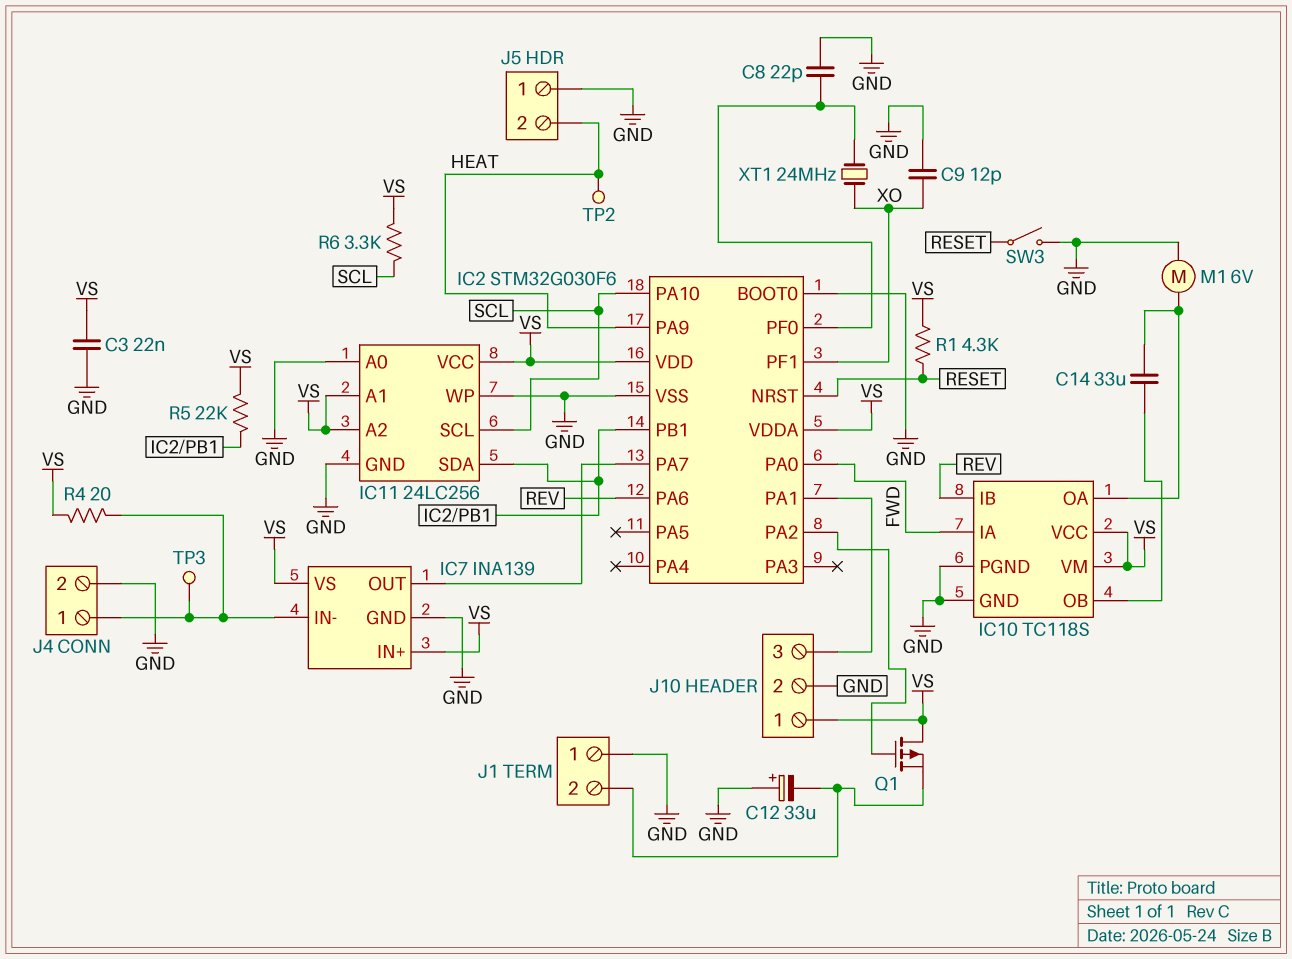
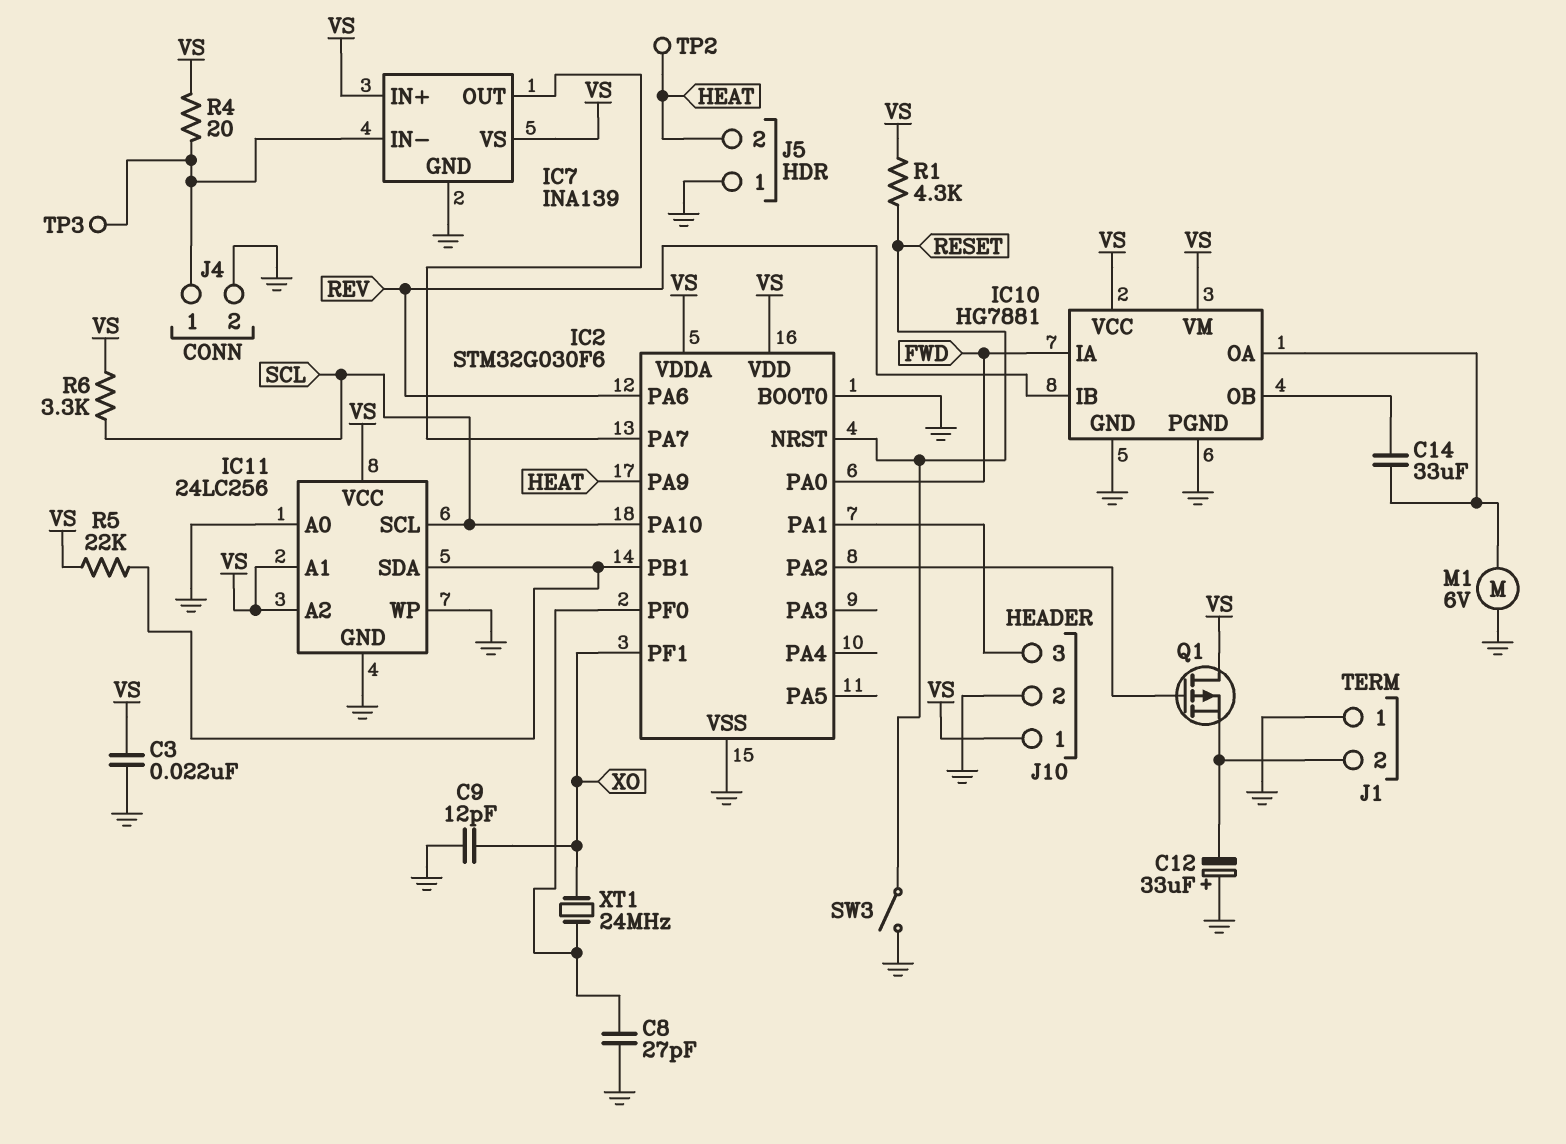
C8: 22pF (GND, IC2/PF0) -> 27pF (GND, IC2/PF0)
IC10: TC118S -> HG7881

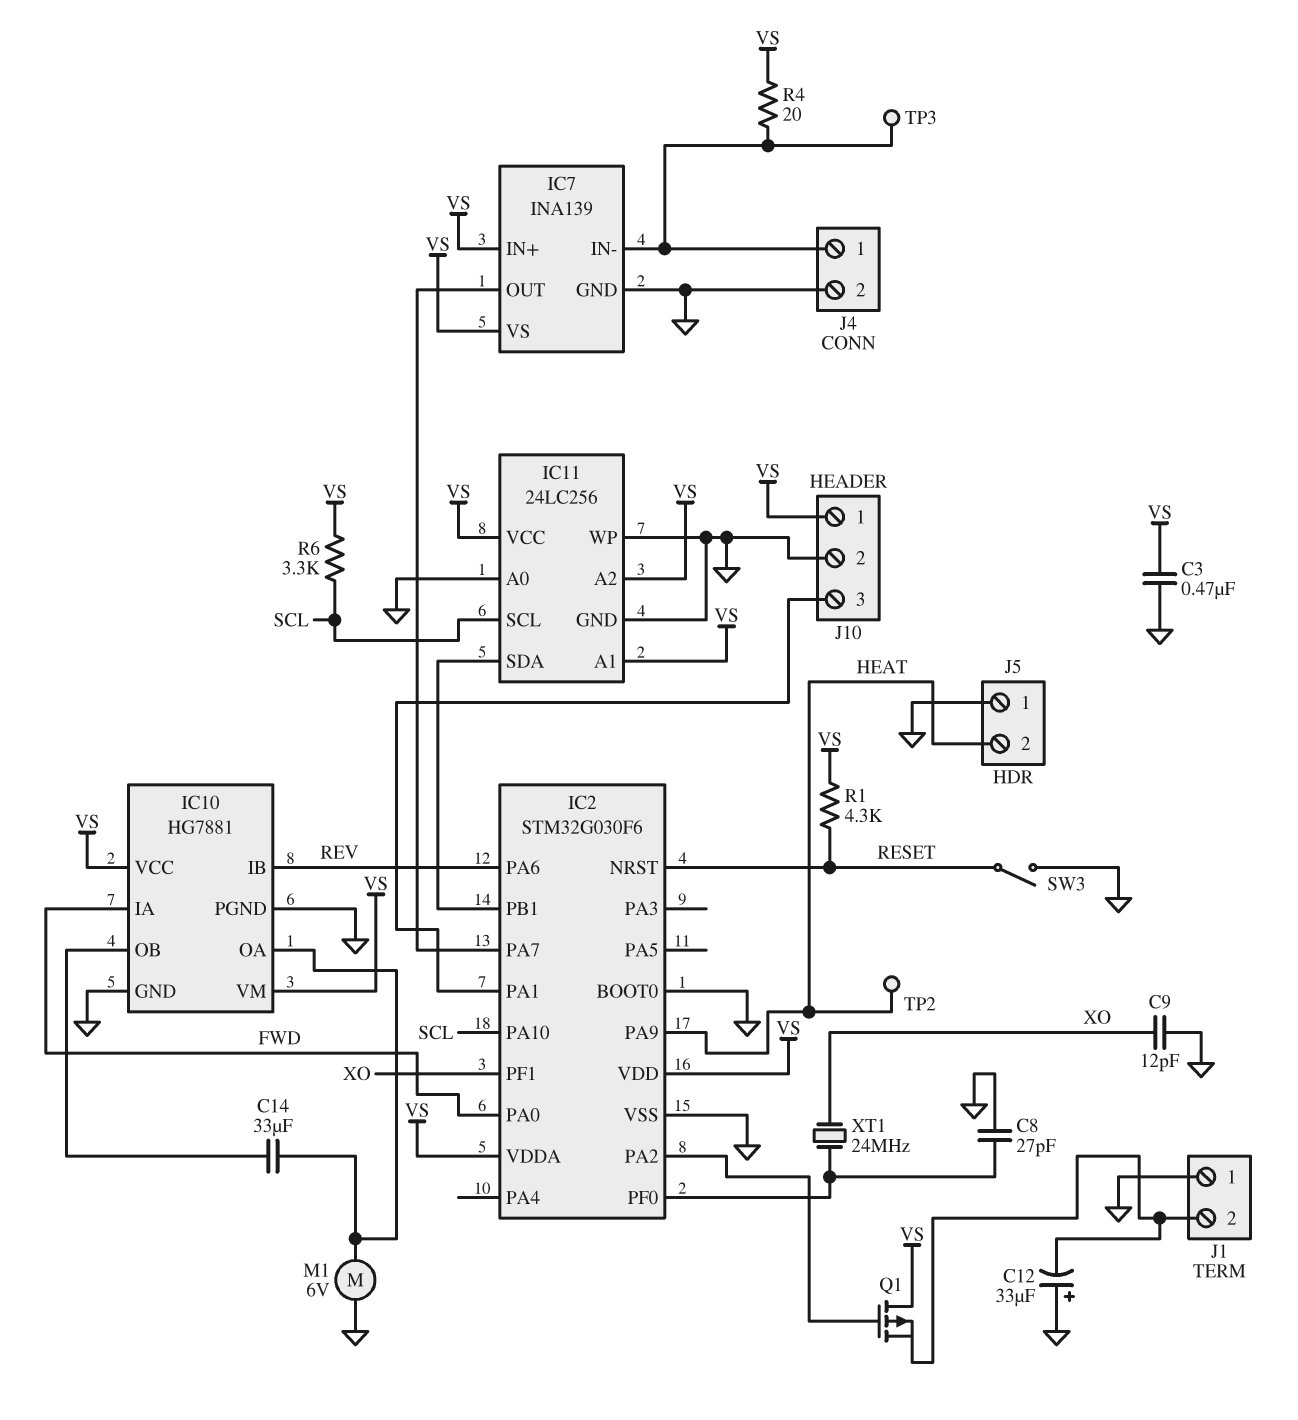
C3: 22nF (GND, VS) -> 470nF (GND, VS)
R5: 22k (IC2/PB1, VS) -> none

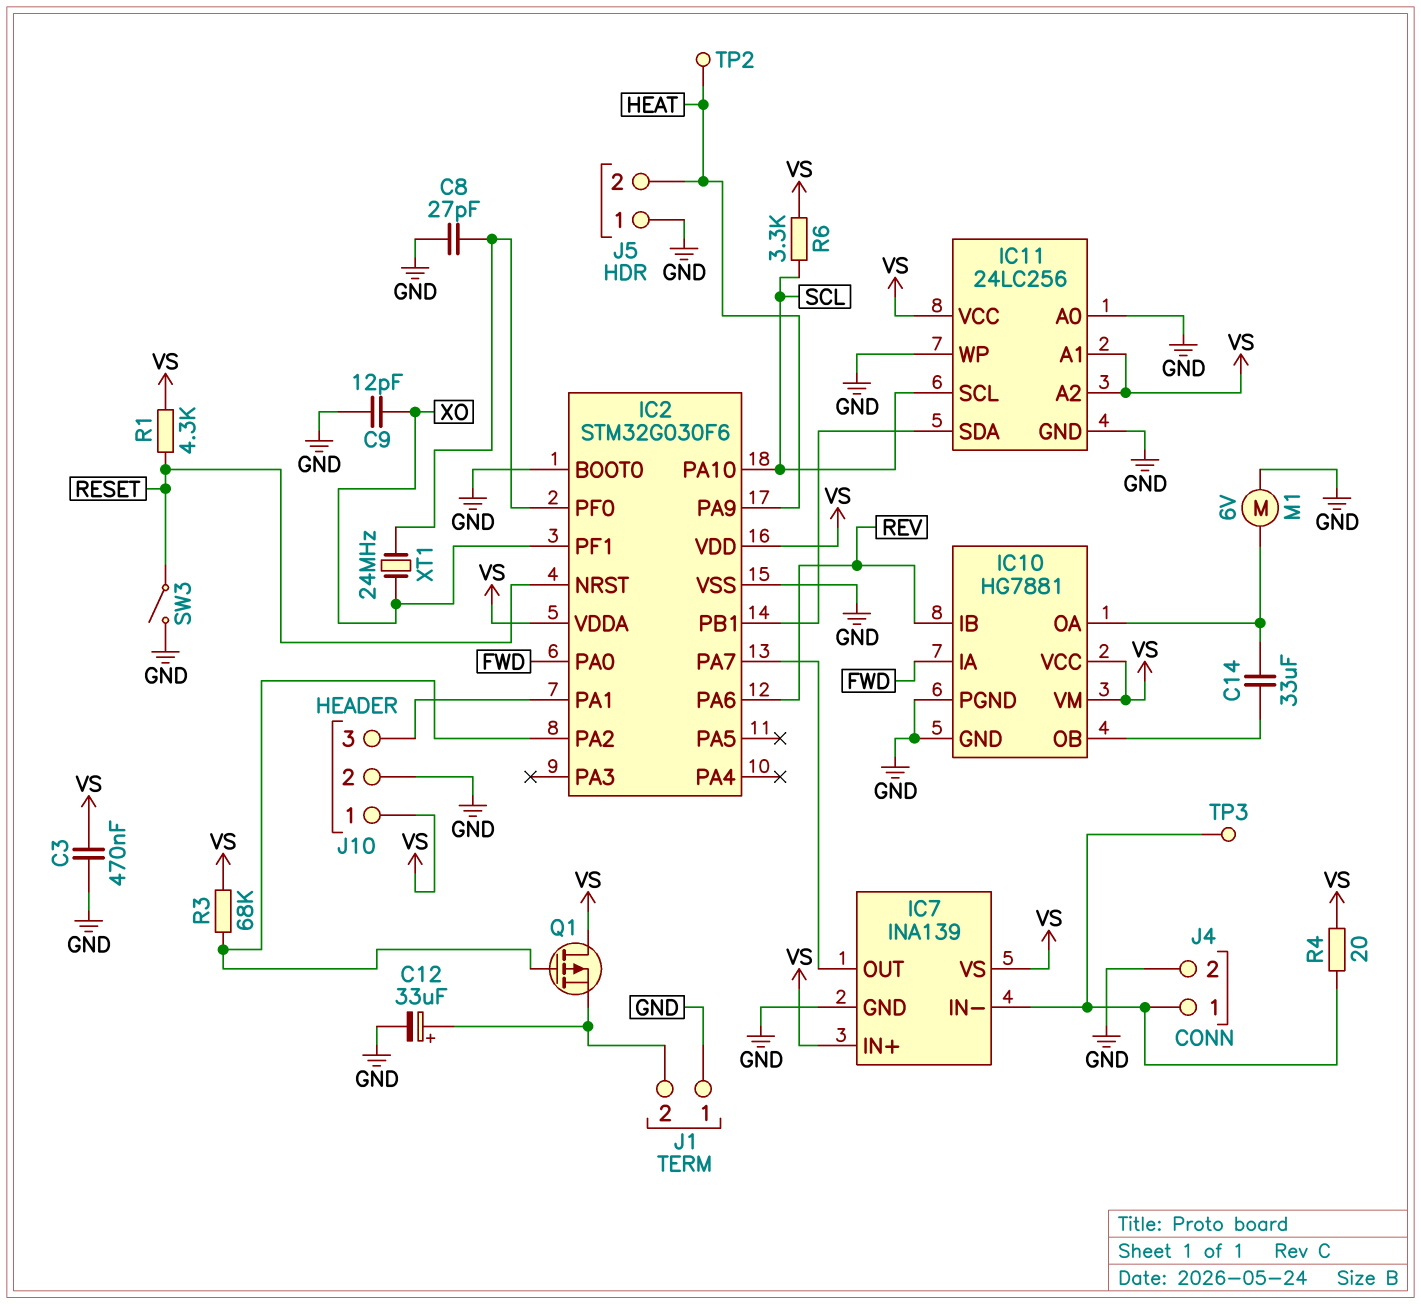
C12: 33uF (plus GND, minus J1/2) -> 33uF (plus J1/2, minus GND)
R3: none -> 68k (IC2/PA2, VS)

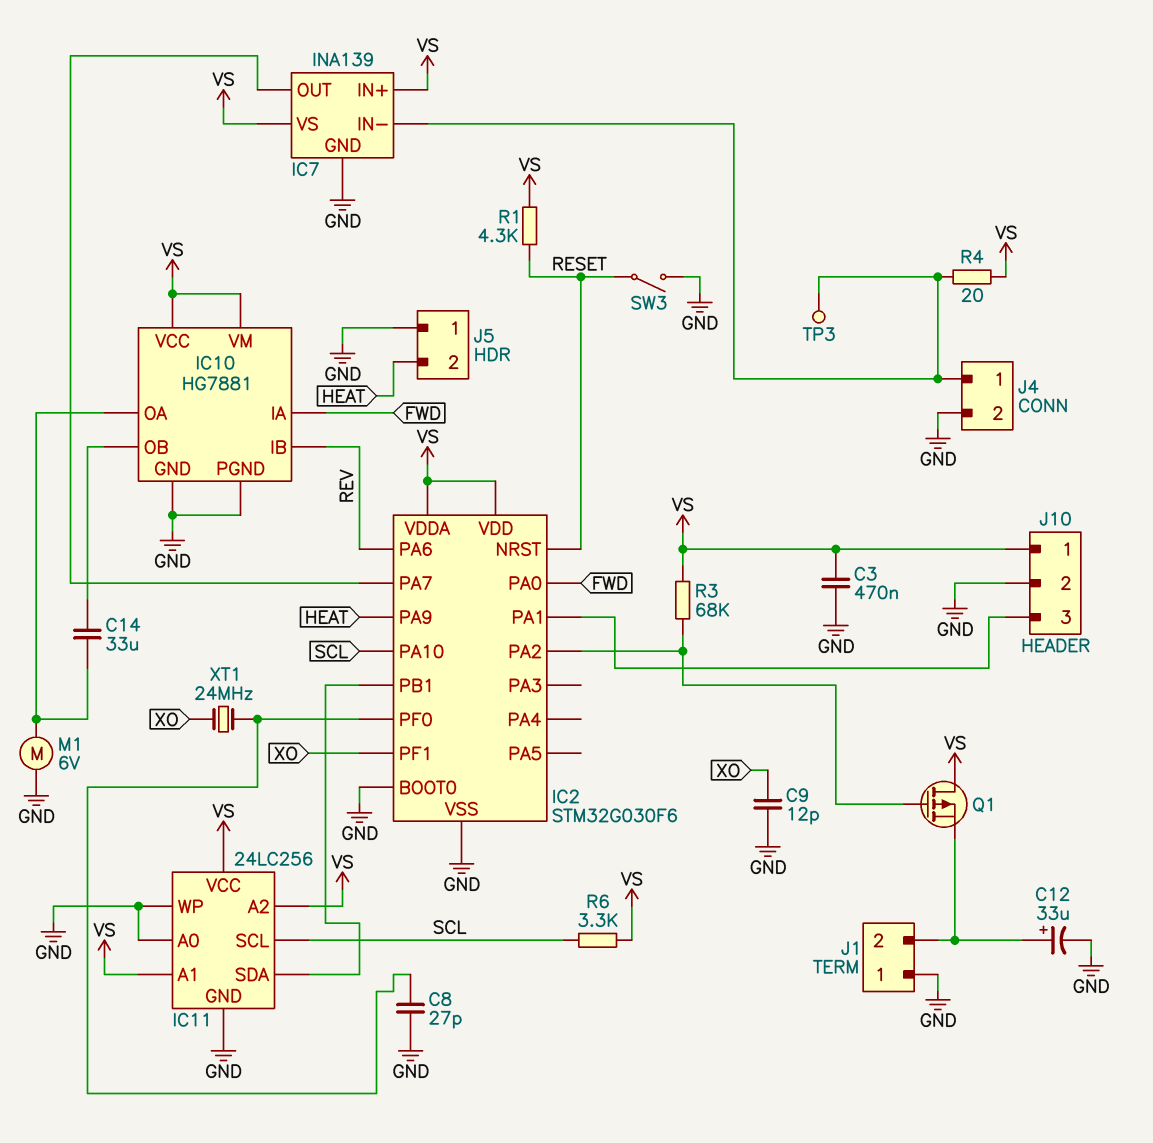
TP2: test point (HEAT) -> none

